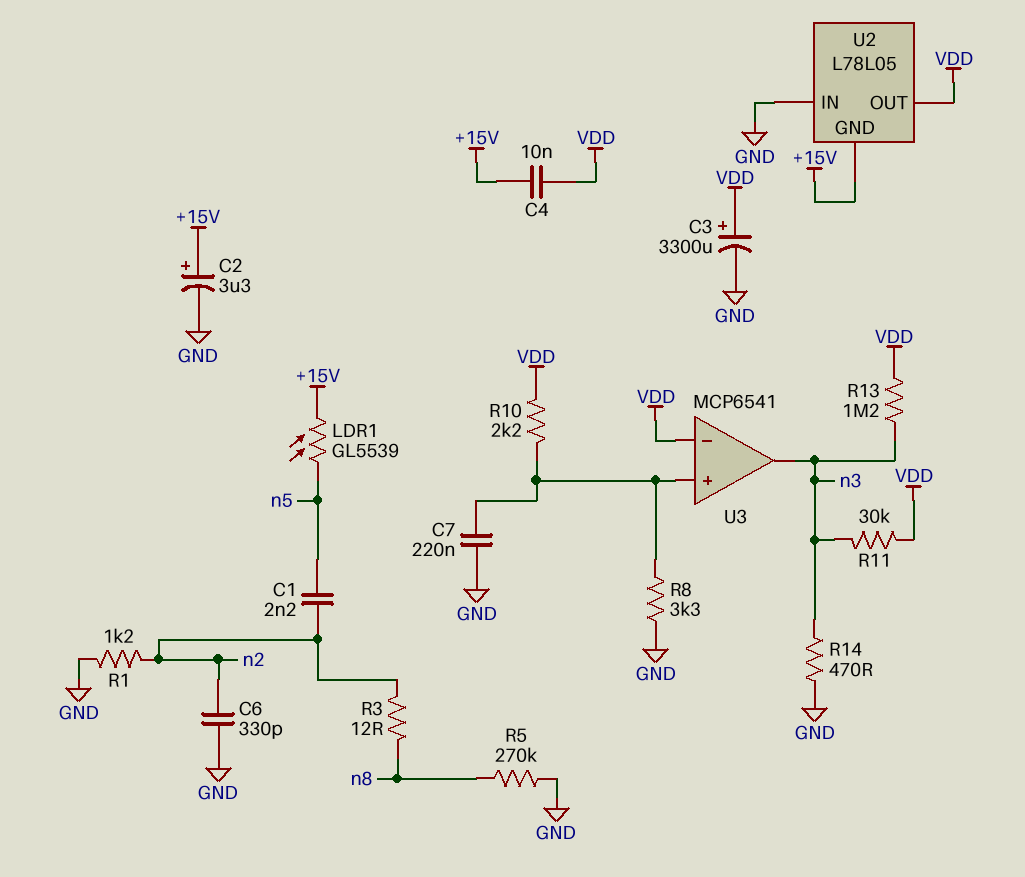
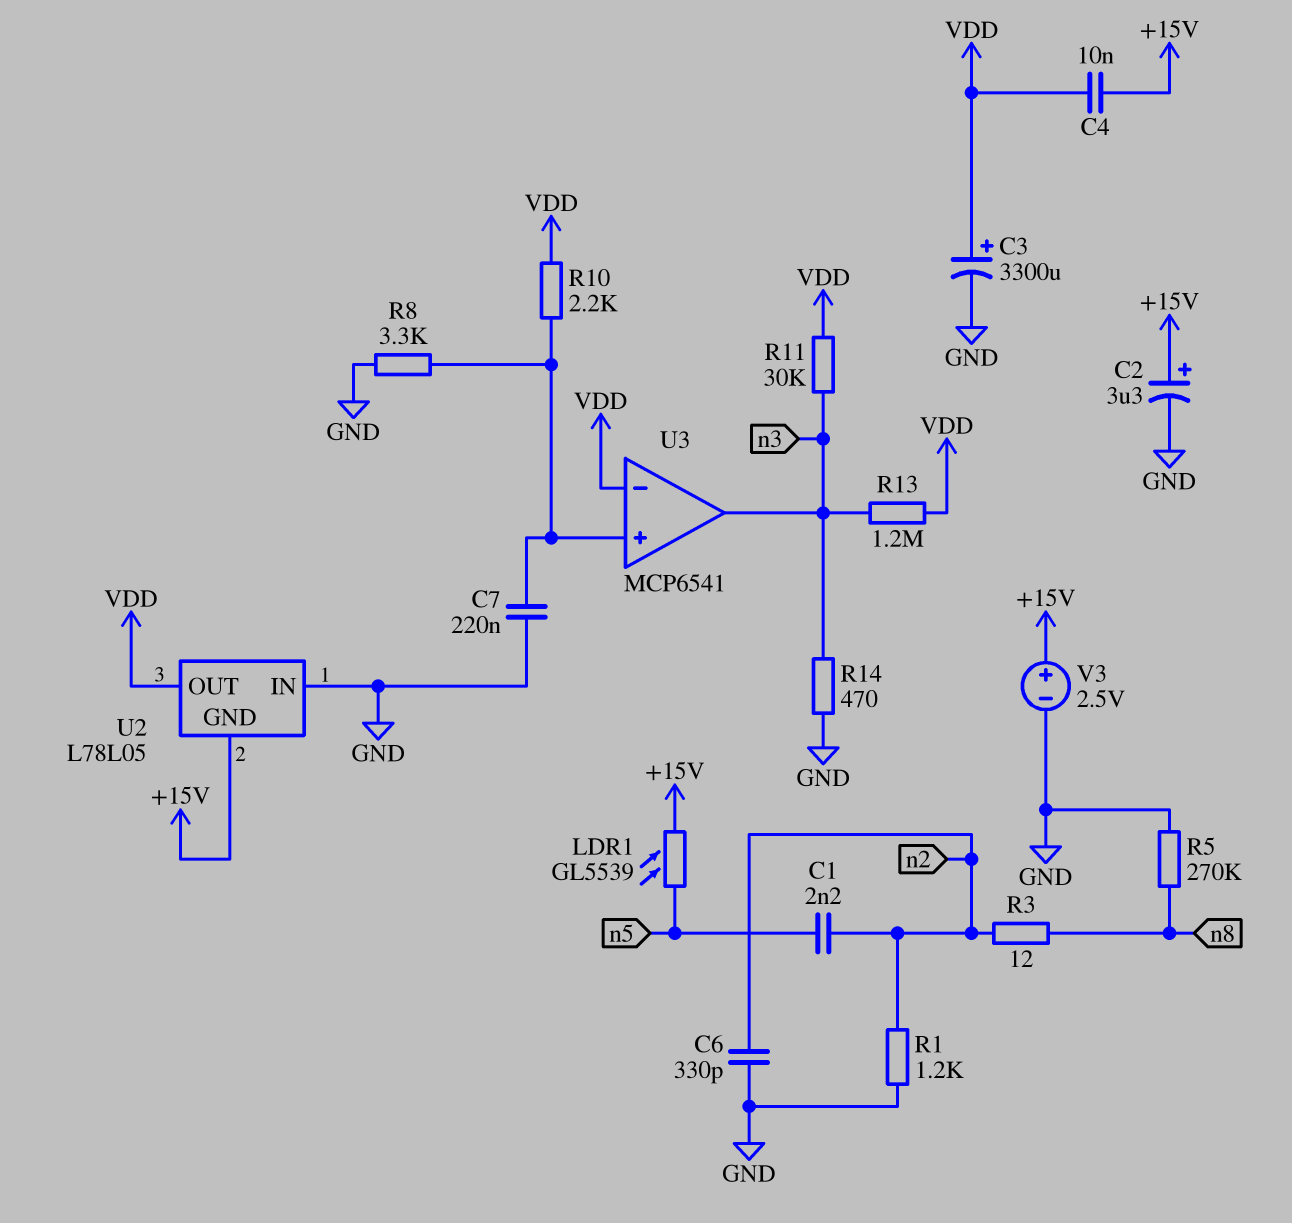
V3: none -> 2.5V (plus +15V, minus GND)

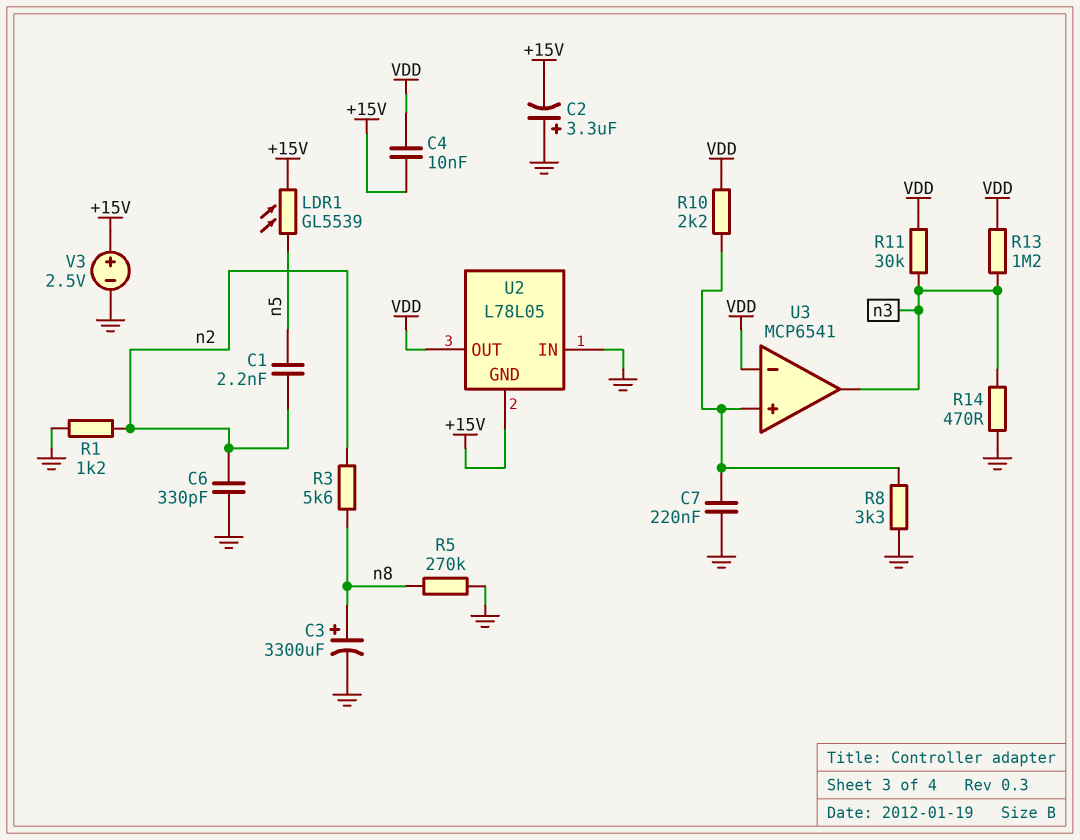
C2: 3.3uF (plus +15V, minus GND) -> 3.3uF (plus GND, minus +15V)
C3: 3300uF (plus VDD, minus GND) -> 3300uF (plus n8, minus GND)
R3: 12 (n2, n8) -> 5.6k (n2, n8)

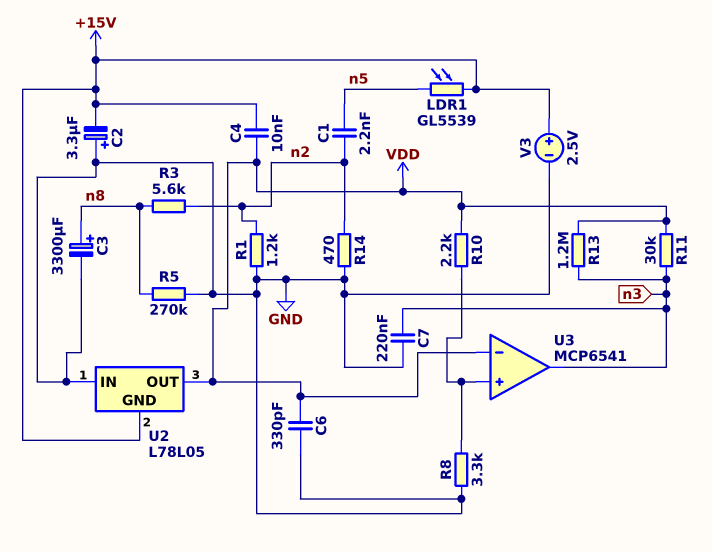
C6: 330pF (GND, n2) -> 330pF (GND, VDD)
C7: 220nF (GND, U3/in+) -> 220nF (GND, n3)
R14: 470 (GND, n3) -> 470 (GND, n2)

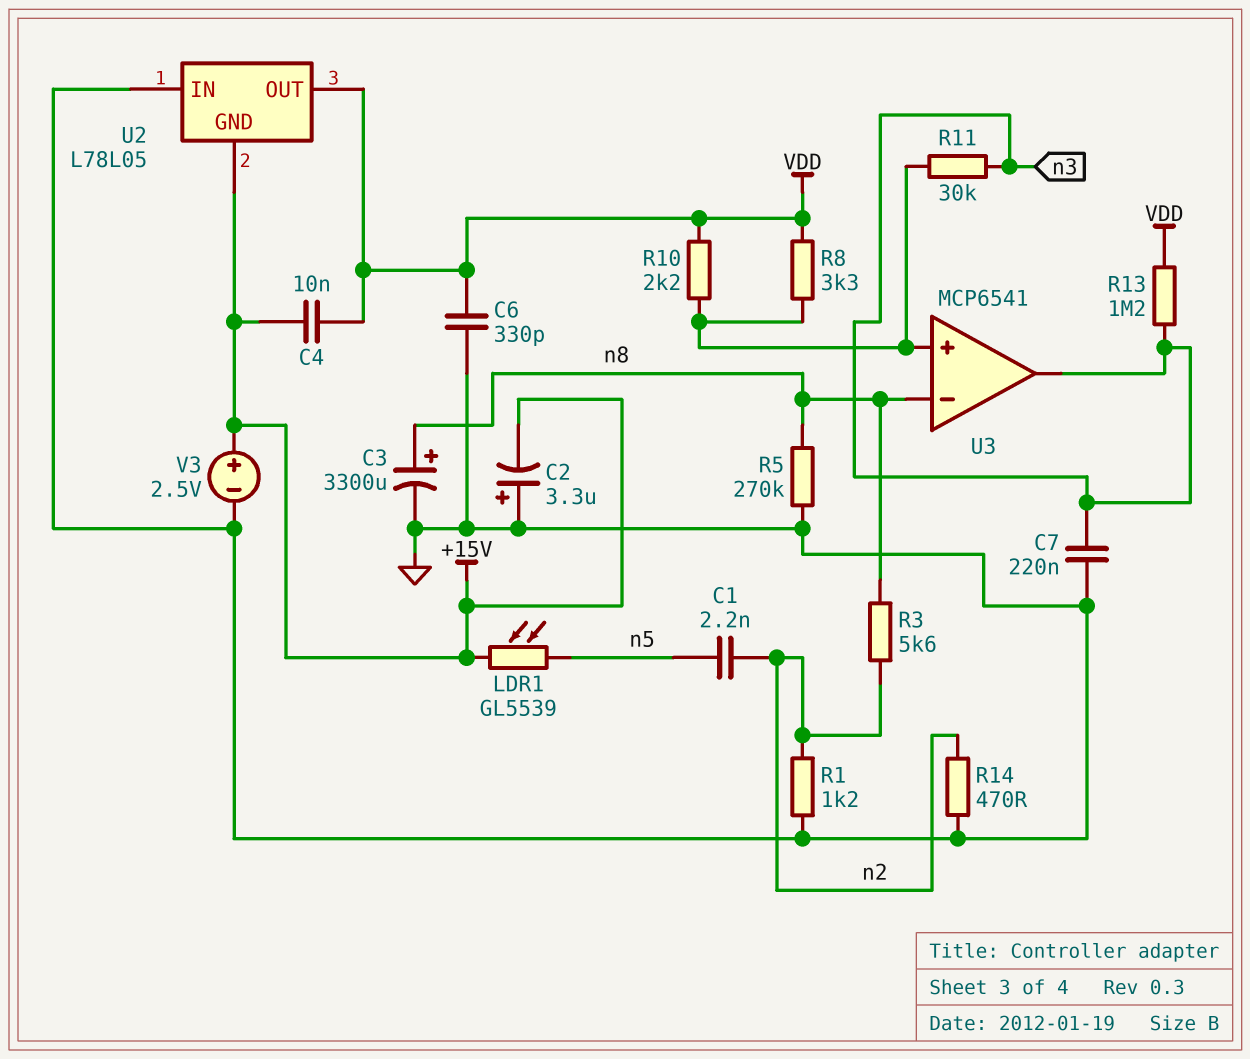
R8: 3.3k (GND, U3/in+) -> 3.3k (U3/in+, VDD)
R11: 30k (VDD, n3) -> 30k (U3/in+, n3)
U3 pin in-: VDD -> n8

